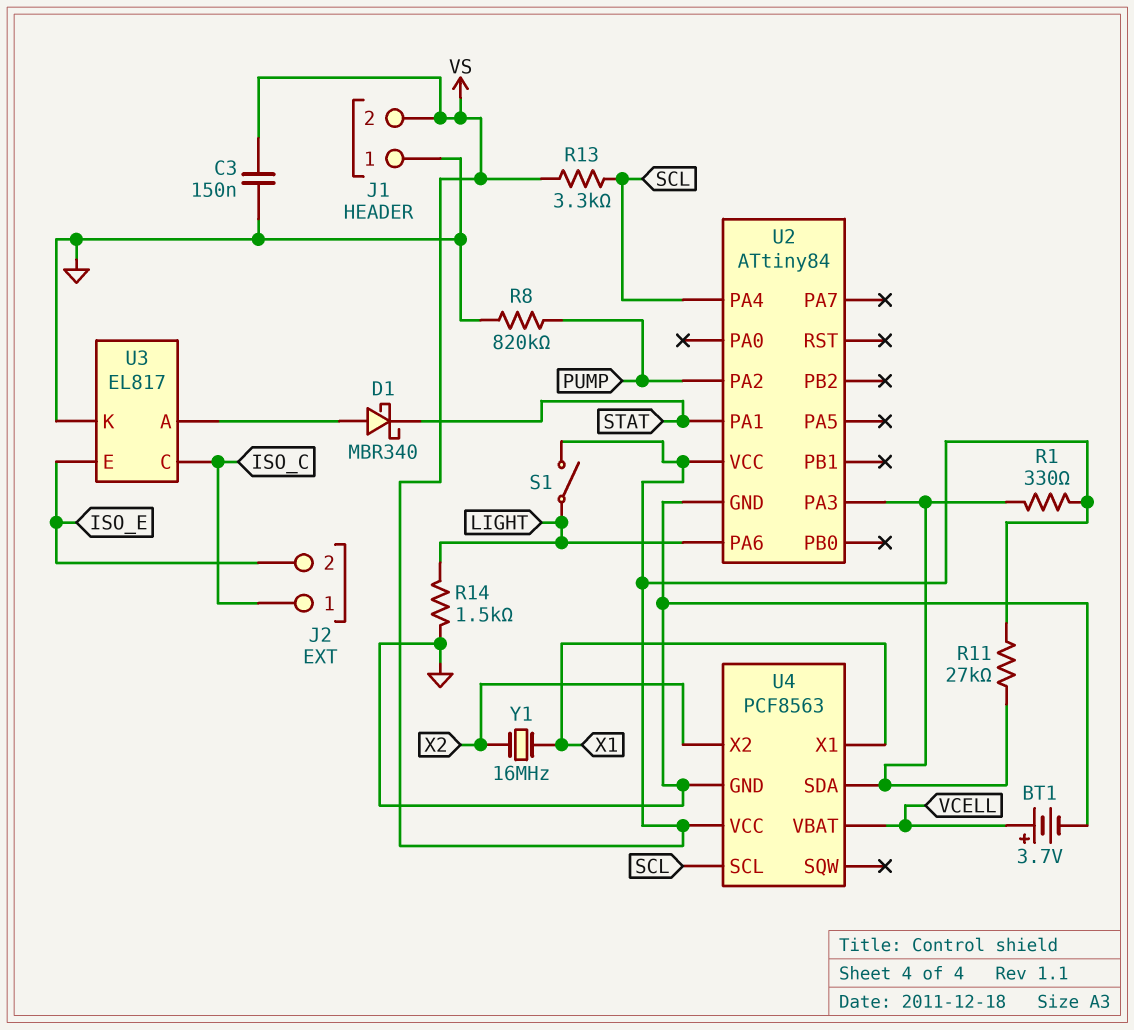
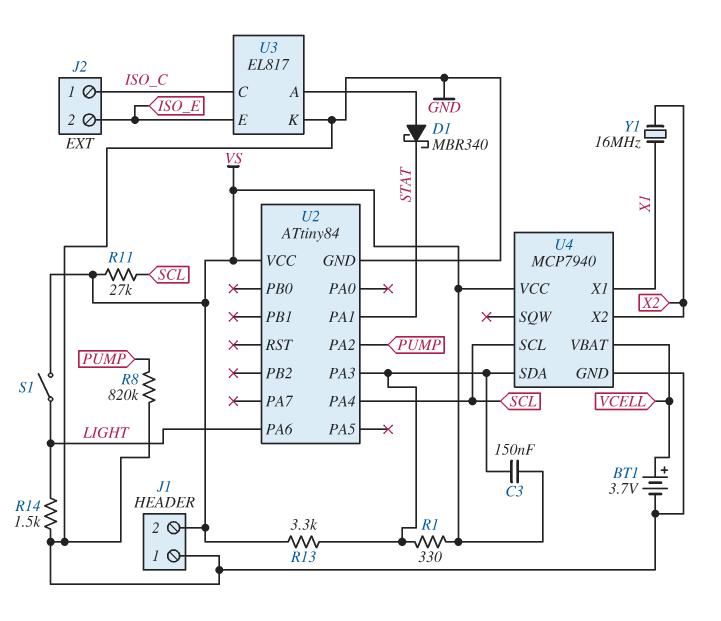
C3: 150nF (GND, VS) -> 150nF (U2/PA3, VS)
R11: 27k (U2/PA3, VS) -> 27k (SCL, VS)
R13: 3.3k (SCL, VS) -> 3.3k (U2/PA3, VS)
U4: PCF8563 -> MCP7940

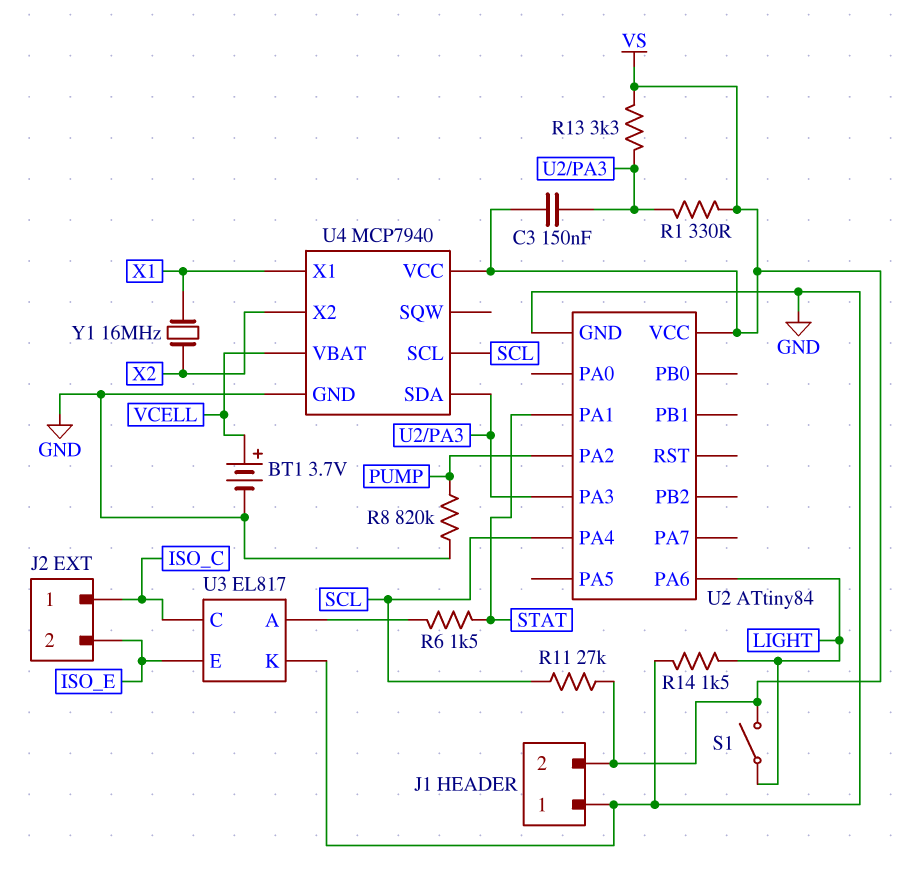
D1: schottky MBR340 (A U3/A, K STAT) -> none
R6: none -> 1.5k (STAT, U3/A)

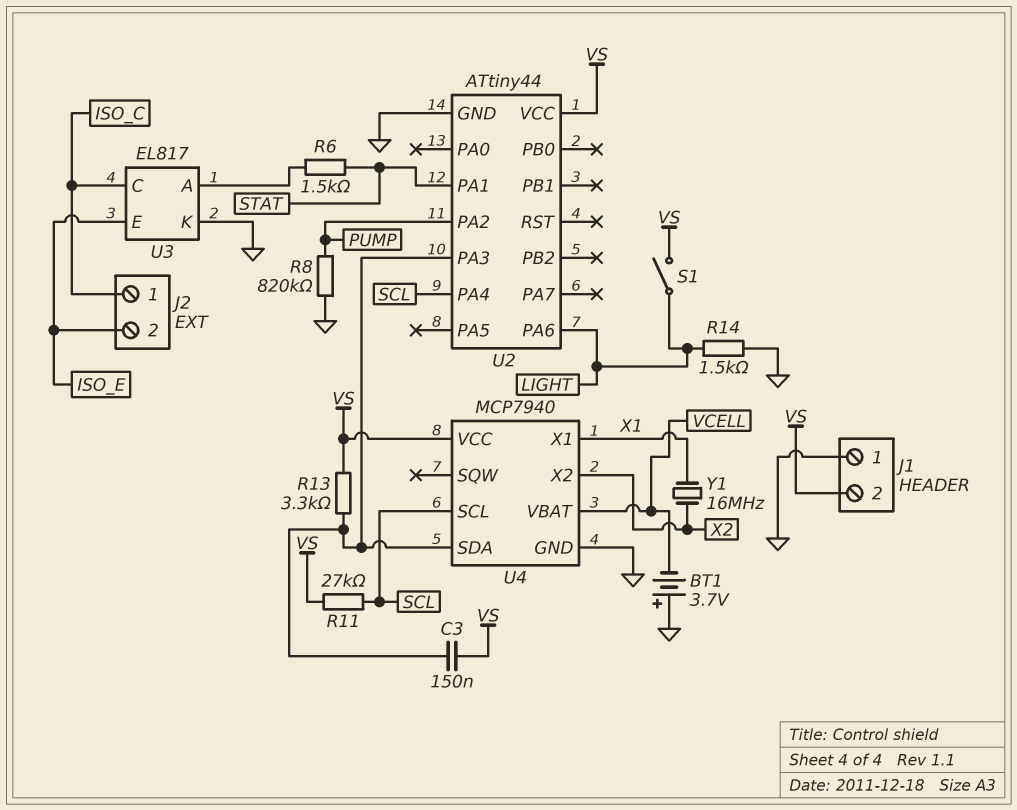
BT1: 3.7V (plus VCELL, minus GND) -> 3.7V (plus GND, minus VCELL)
R1: 330 (U2/PA3, VS) -> none
U2: ATtiny84 -> ATtiny44

